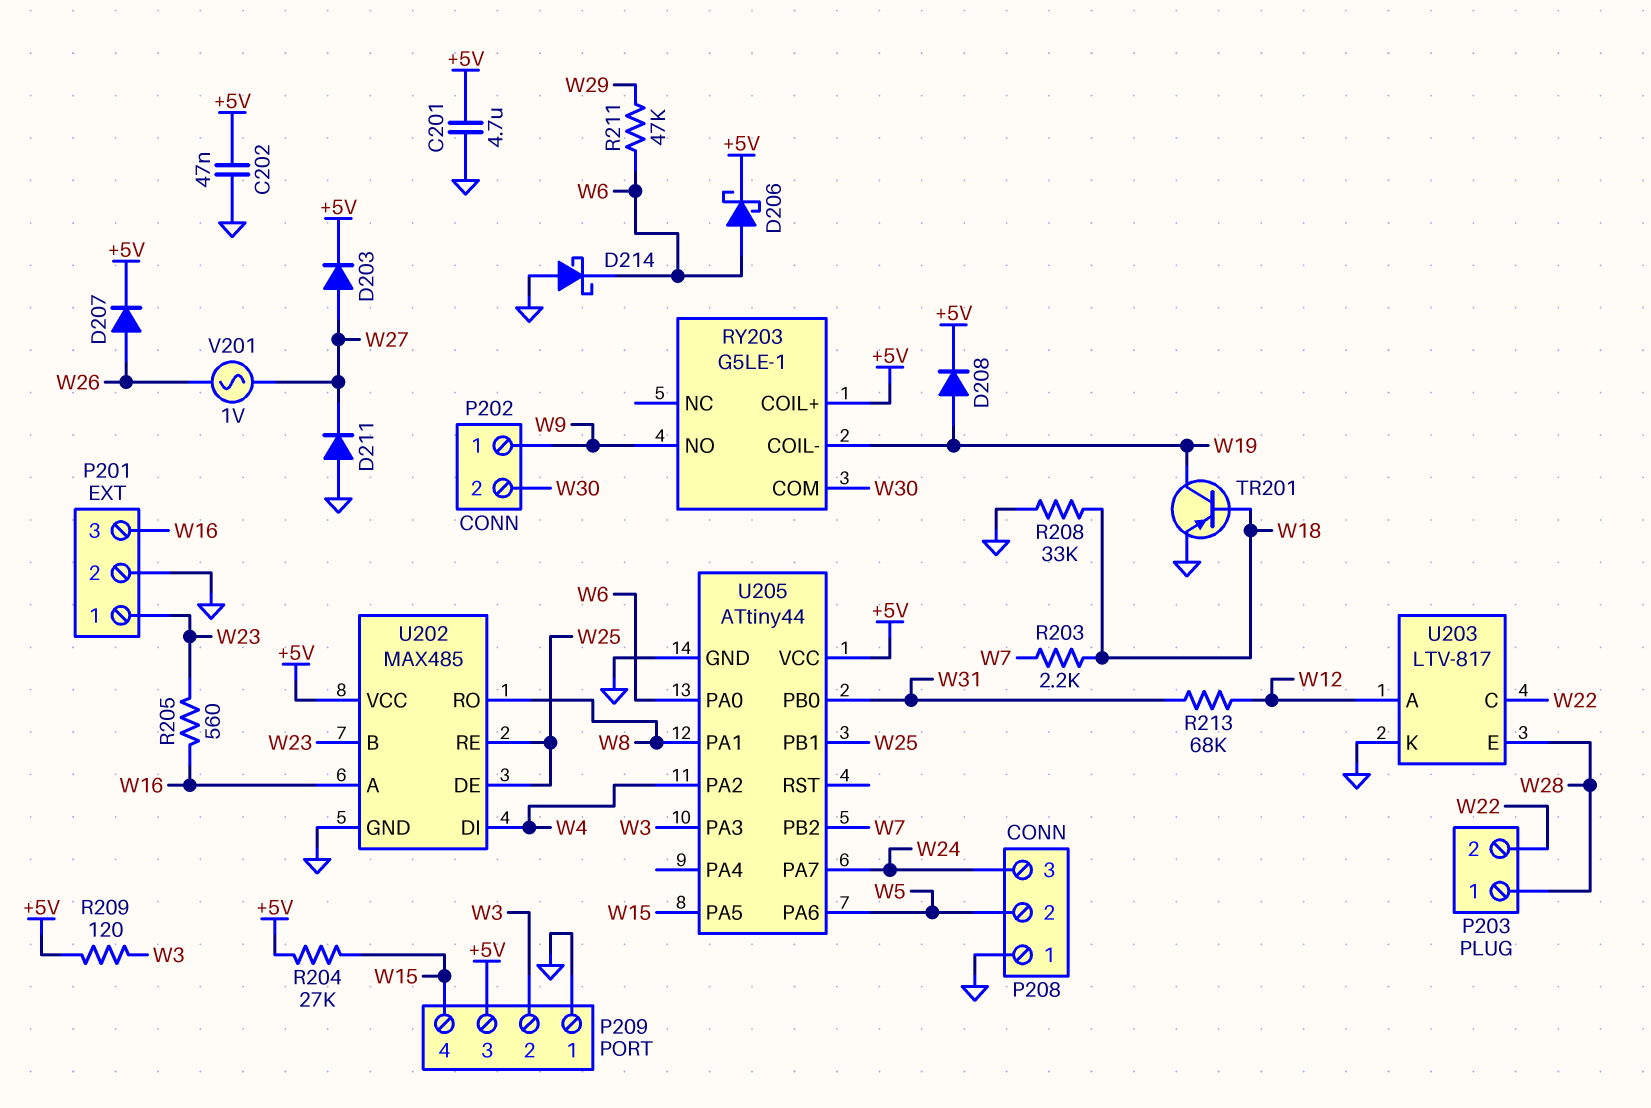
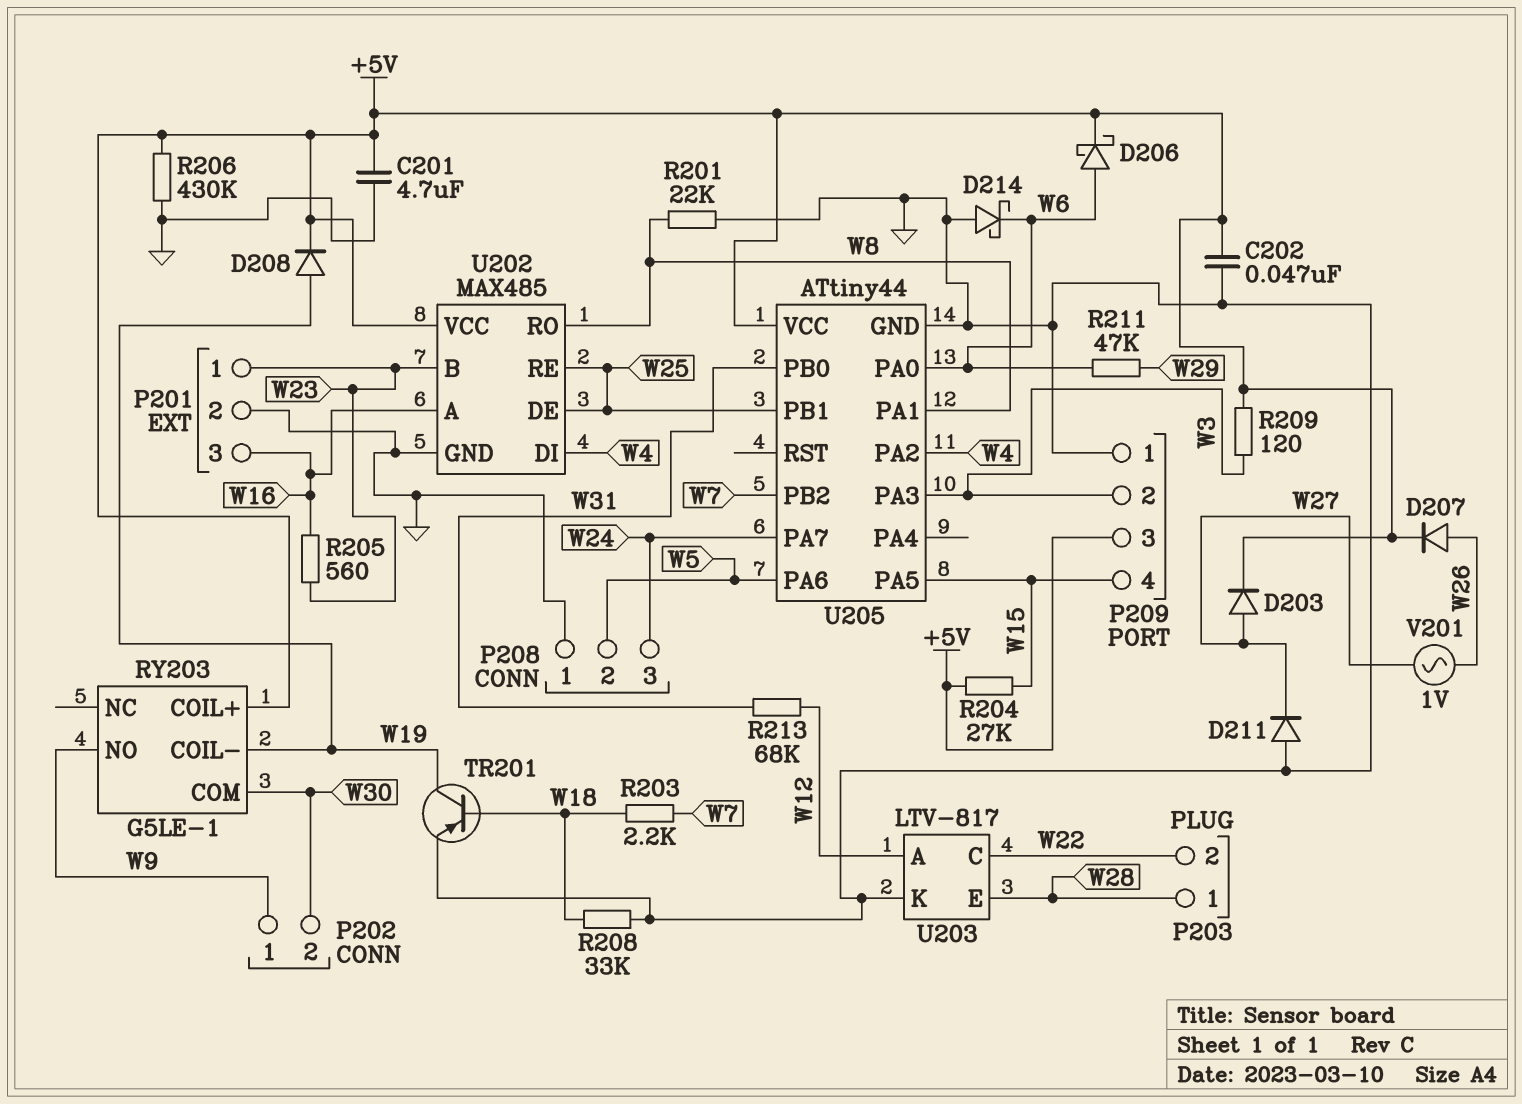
R201: none -> 22k (GND, W8)
R206: none -> 430k (+5V, GND)

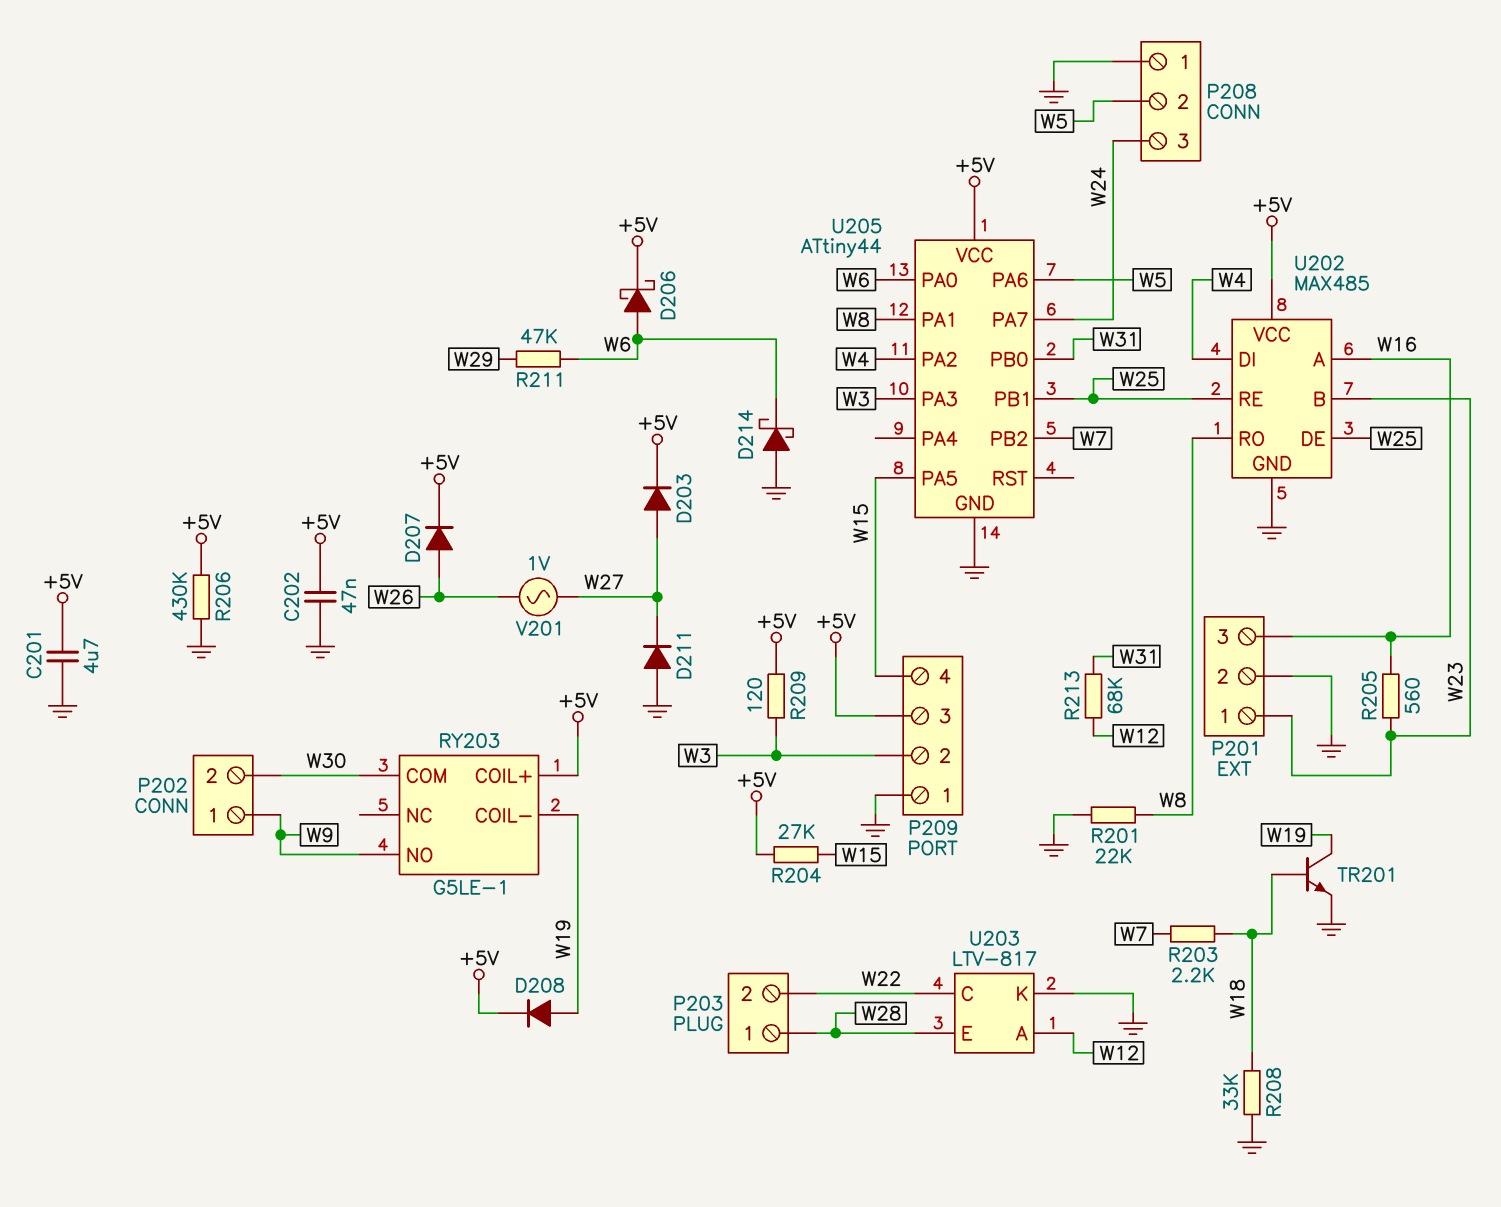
TR201: PNP (B W18, C W19, E GND) -> NPN (B W18, C W19, E GND)

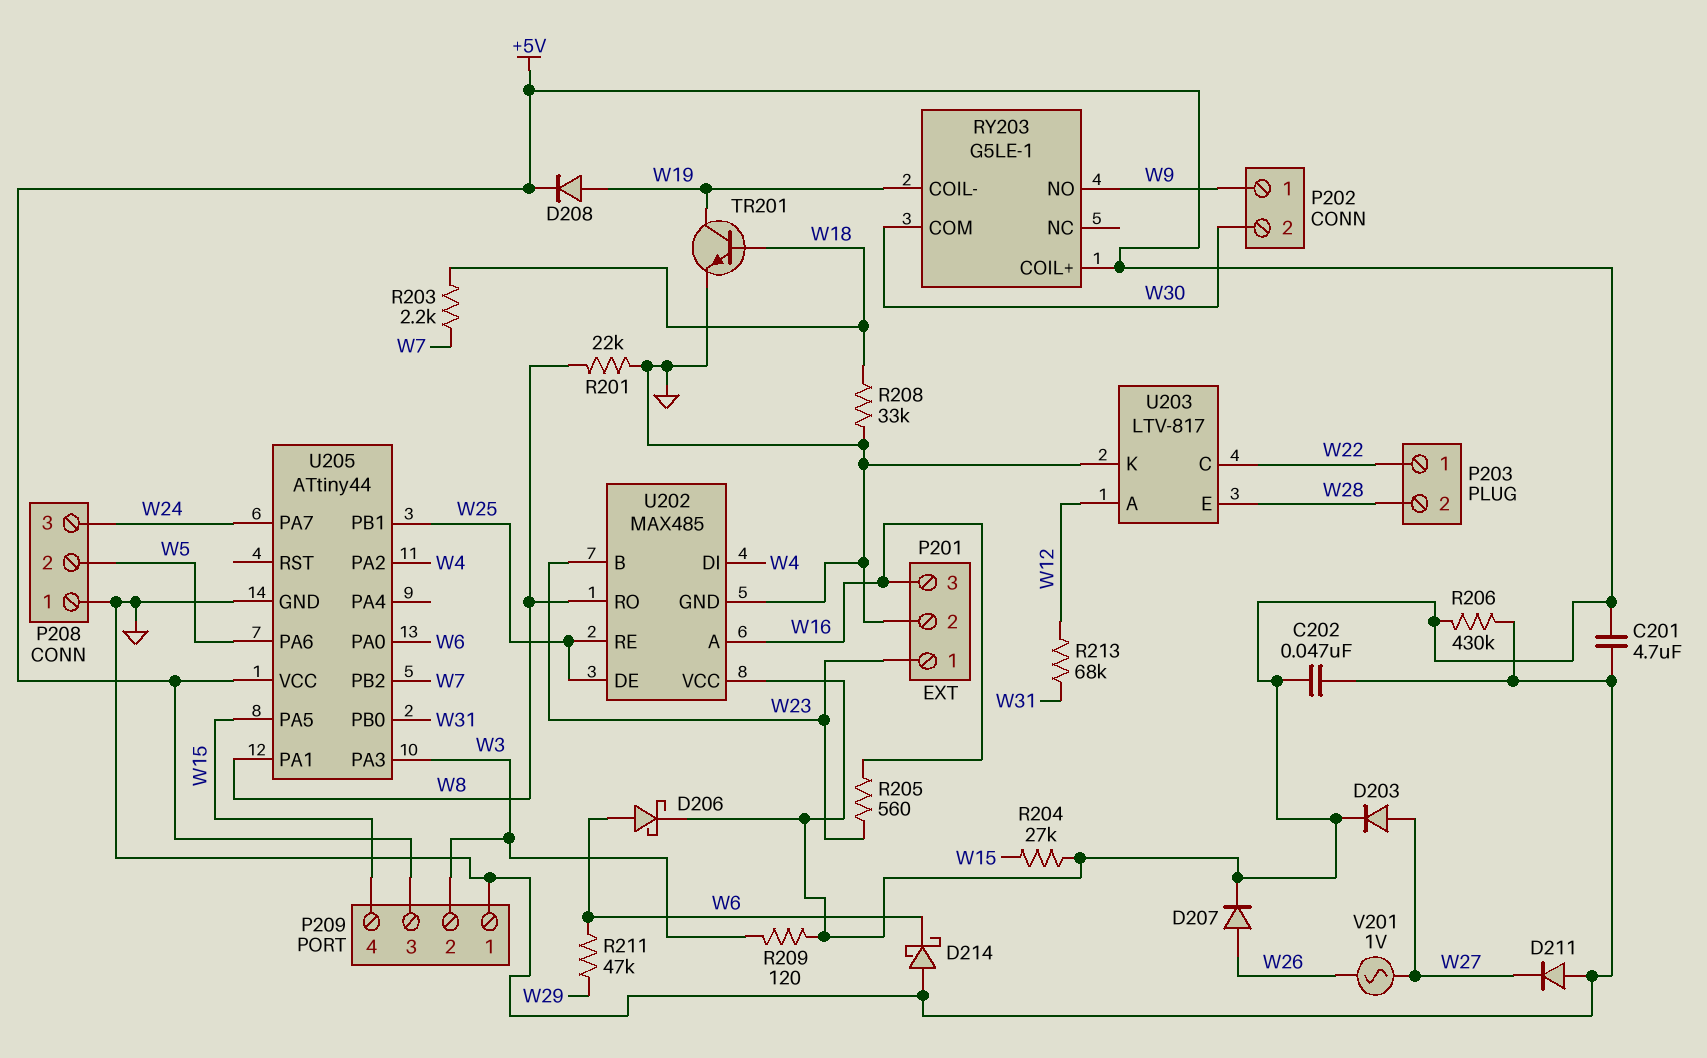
P203 pin 1: W28 -> W22
P203 pin 2: W22 -> W28

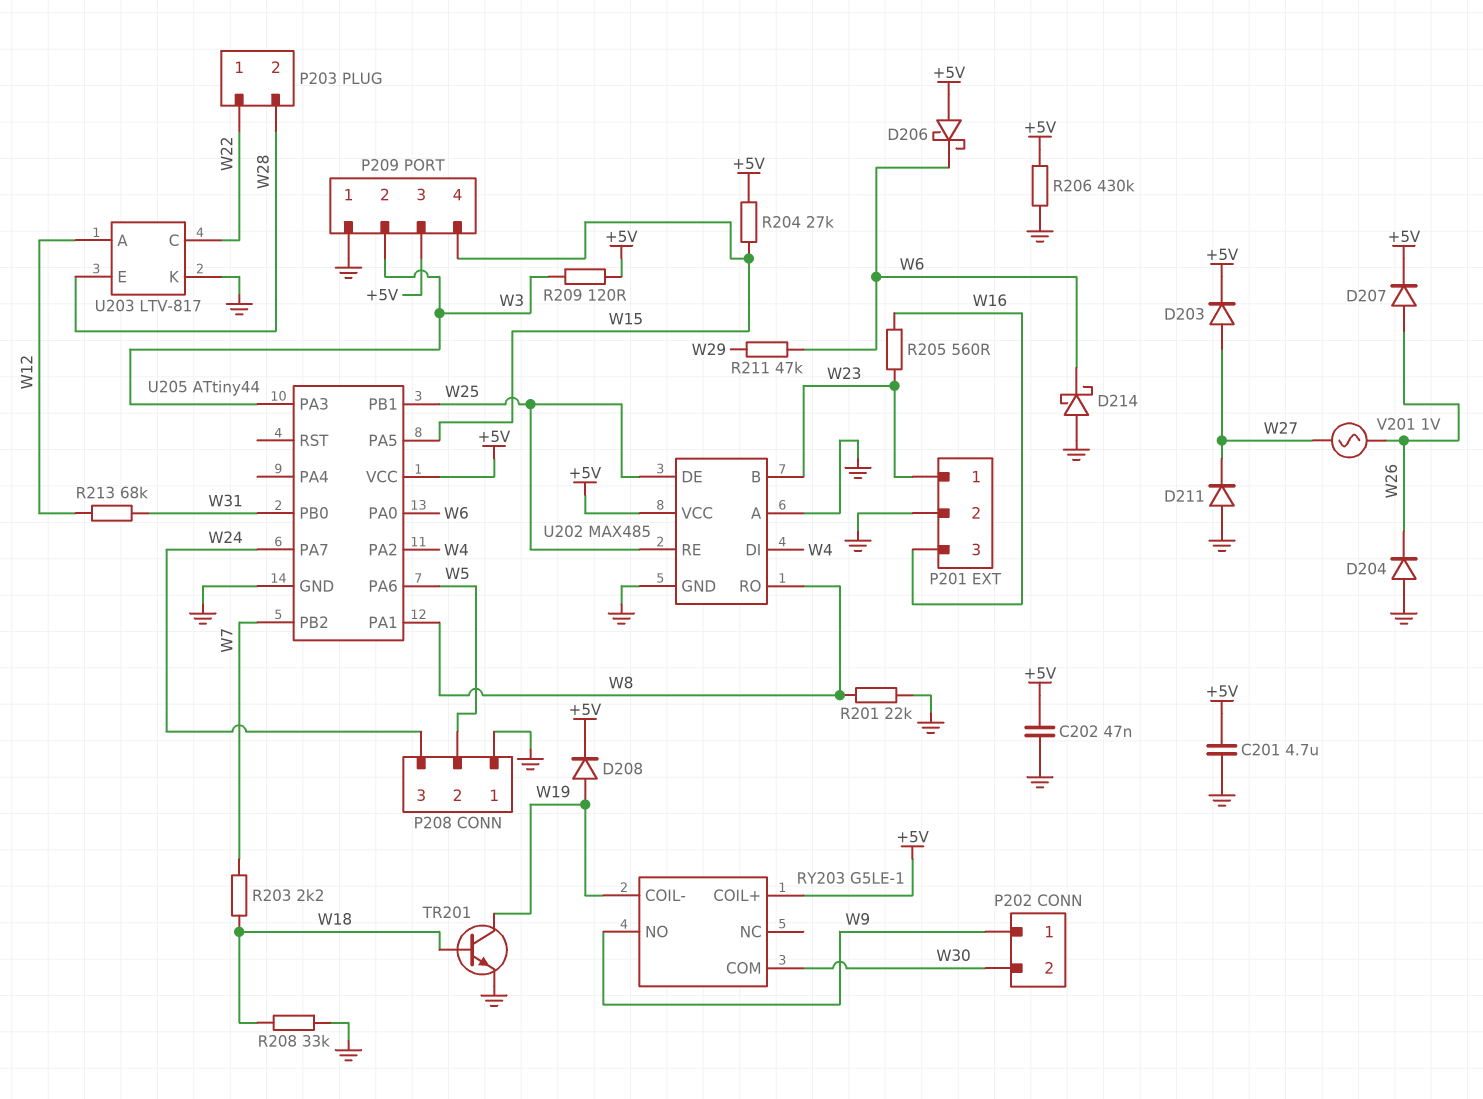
D204: none -> diode (A GND, K W26)
D206: schottky (A W6, K +5V) -> schottky (A +5V, K W6)
U202 pin A: W16 -> GND

